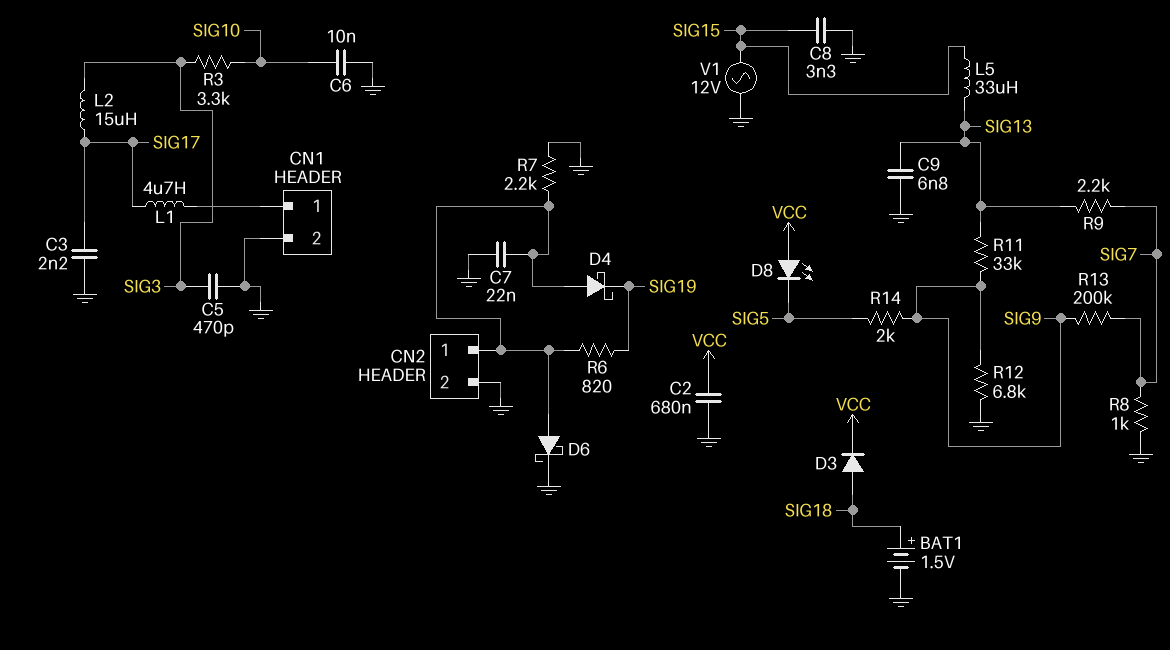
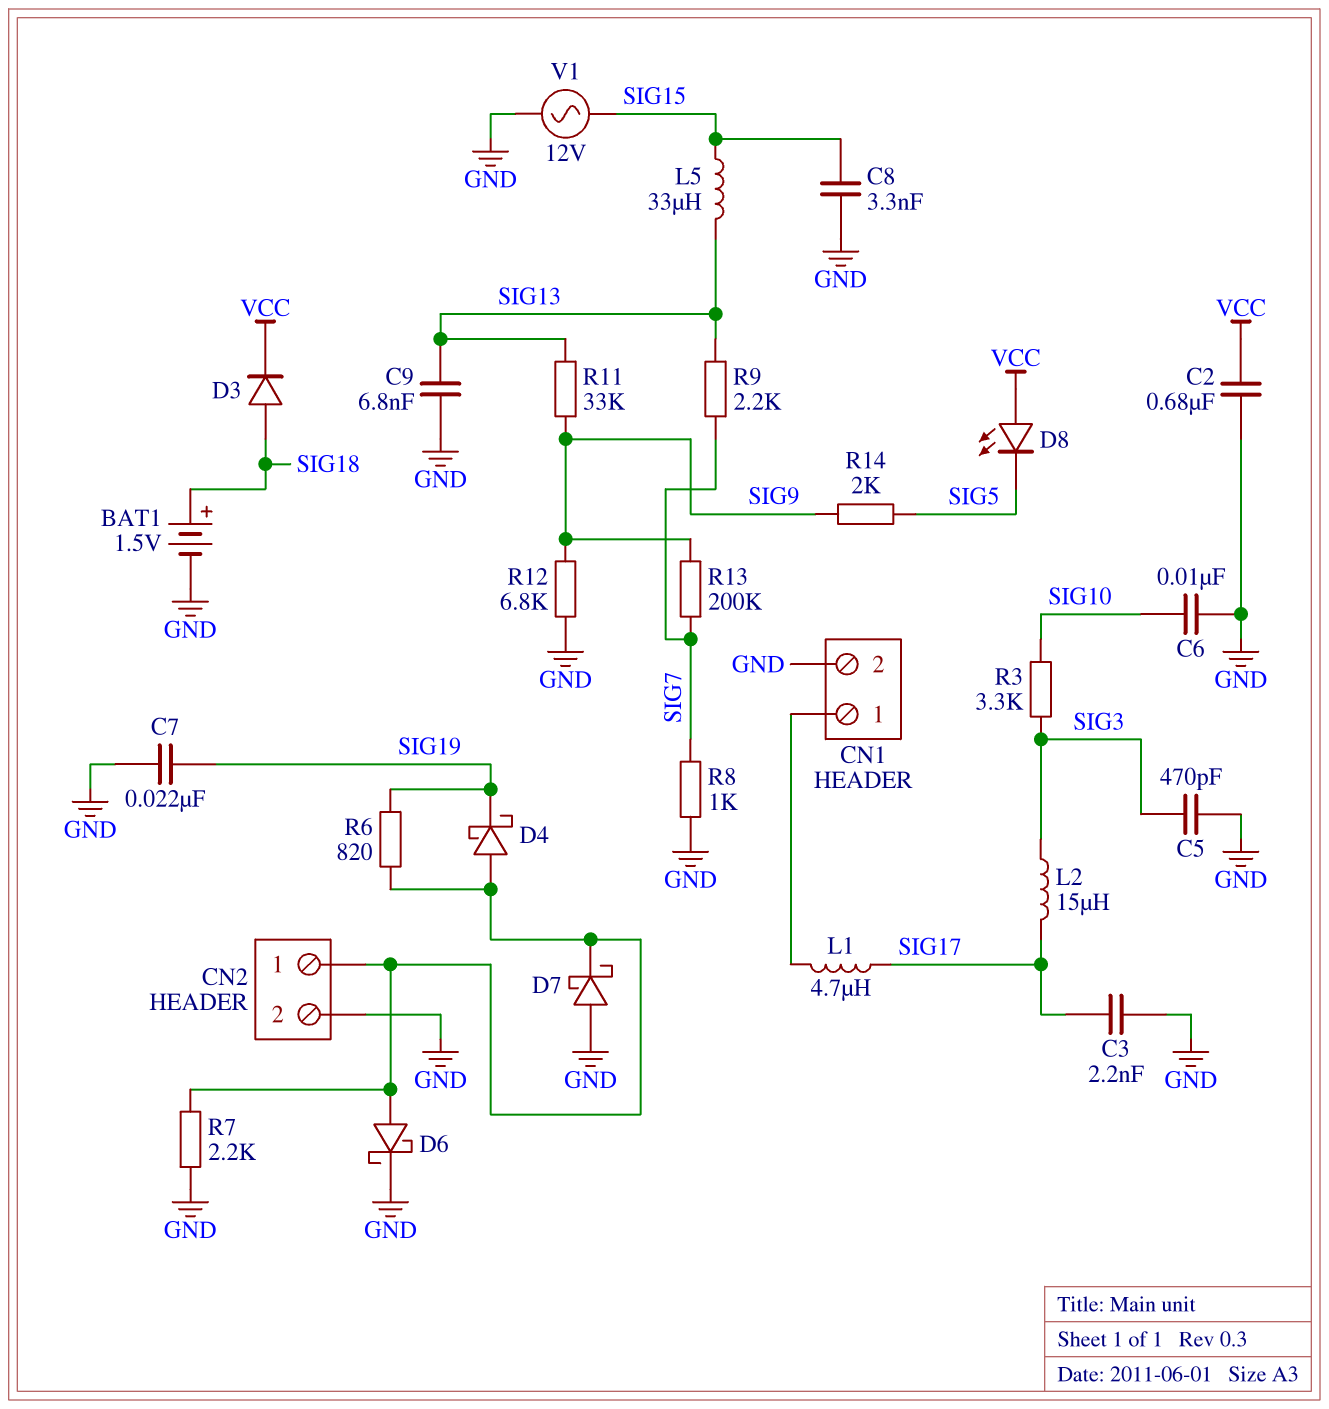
C7: 22nF (CN2/1, GND) -> 22nF (GND, SIG19)
D7: none -> schottky (A GND, K CN2/1)

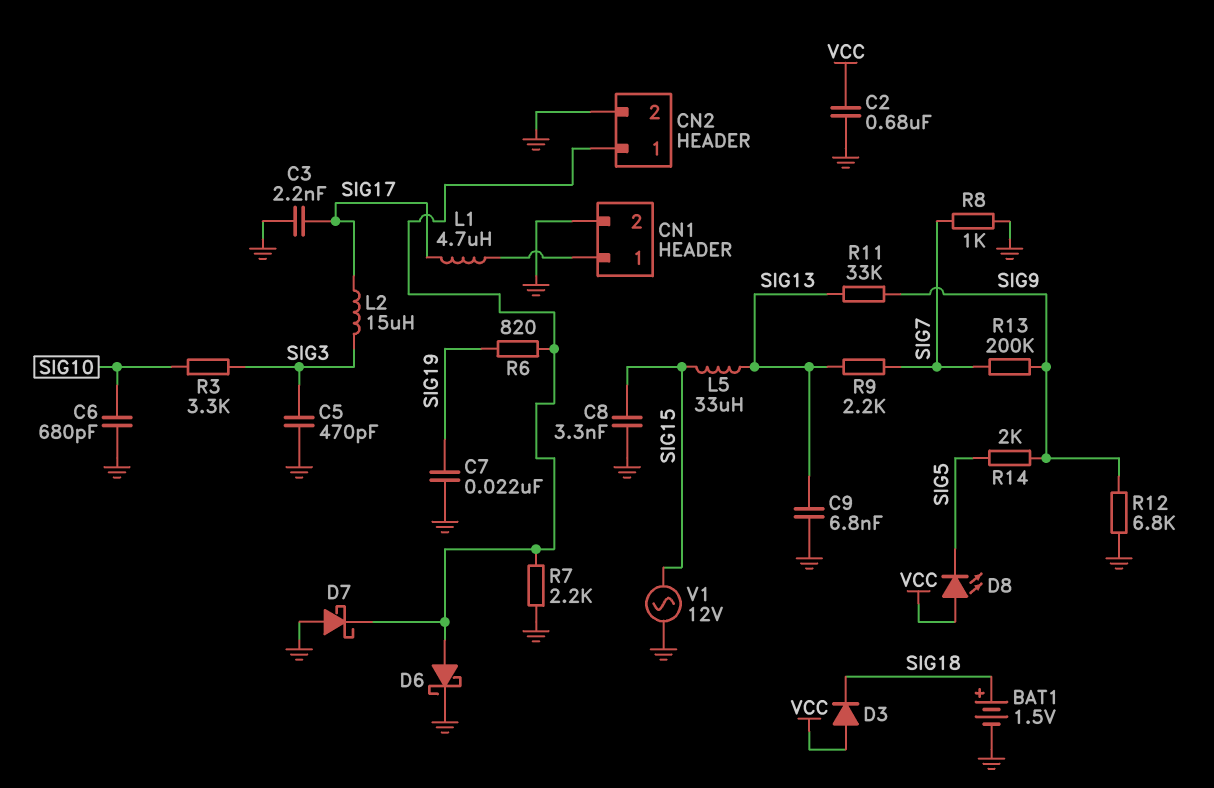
C6: 10nF (GND, SIG10) -> 680pF (GND, SIG10)
D3: diode (A SIG18, K VCC) -> diode (A VCC, K SIG18)
D4: schottky (A CN2/1, K SIG19) -> none

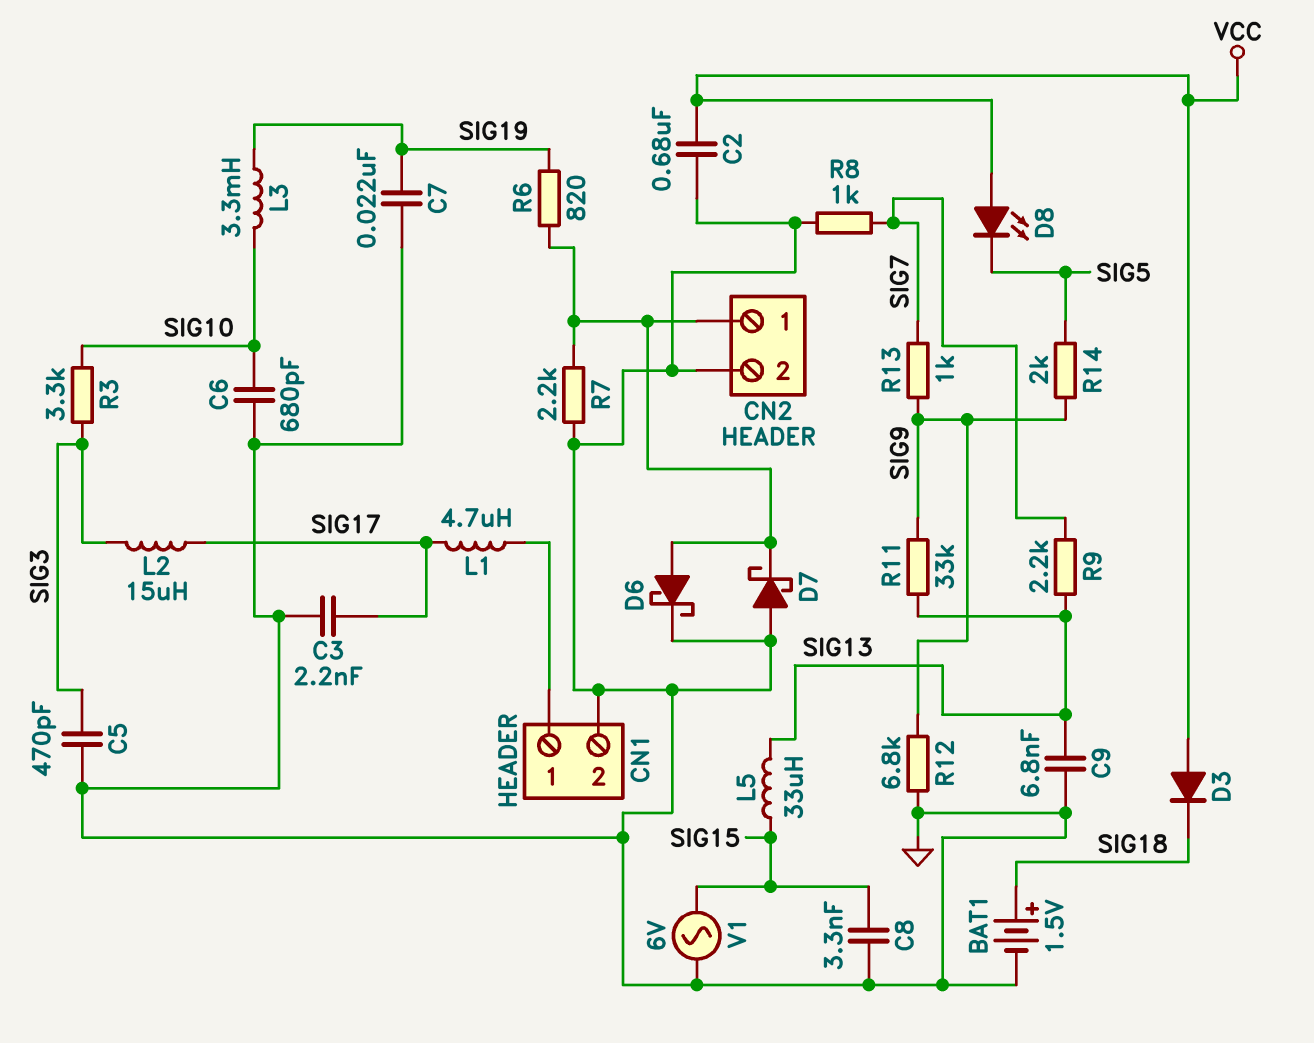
L3: none -> 3.3mH (SIG10, SIG19)
R13: 200k (SIG7, SIG9) -> 1k (SIG7, SIG9)
V1: AC 12V (GND, SIG15) -> AC 6V (GND, SIG15)

